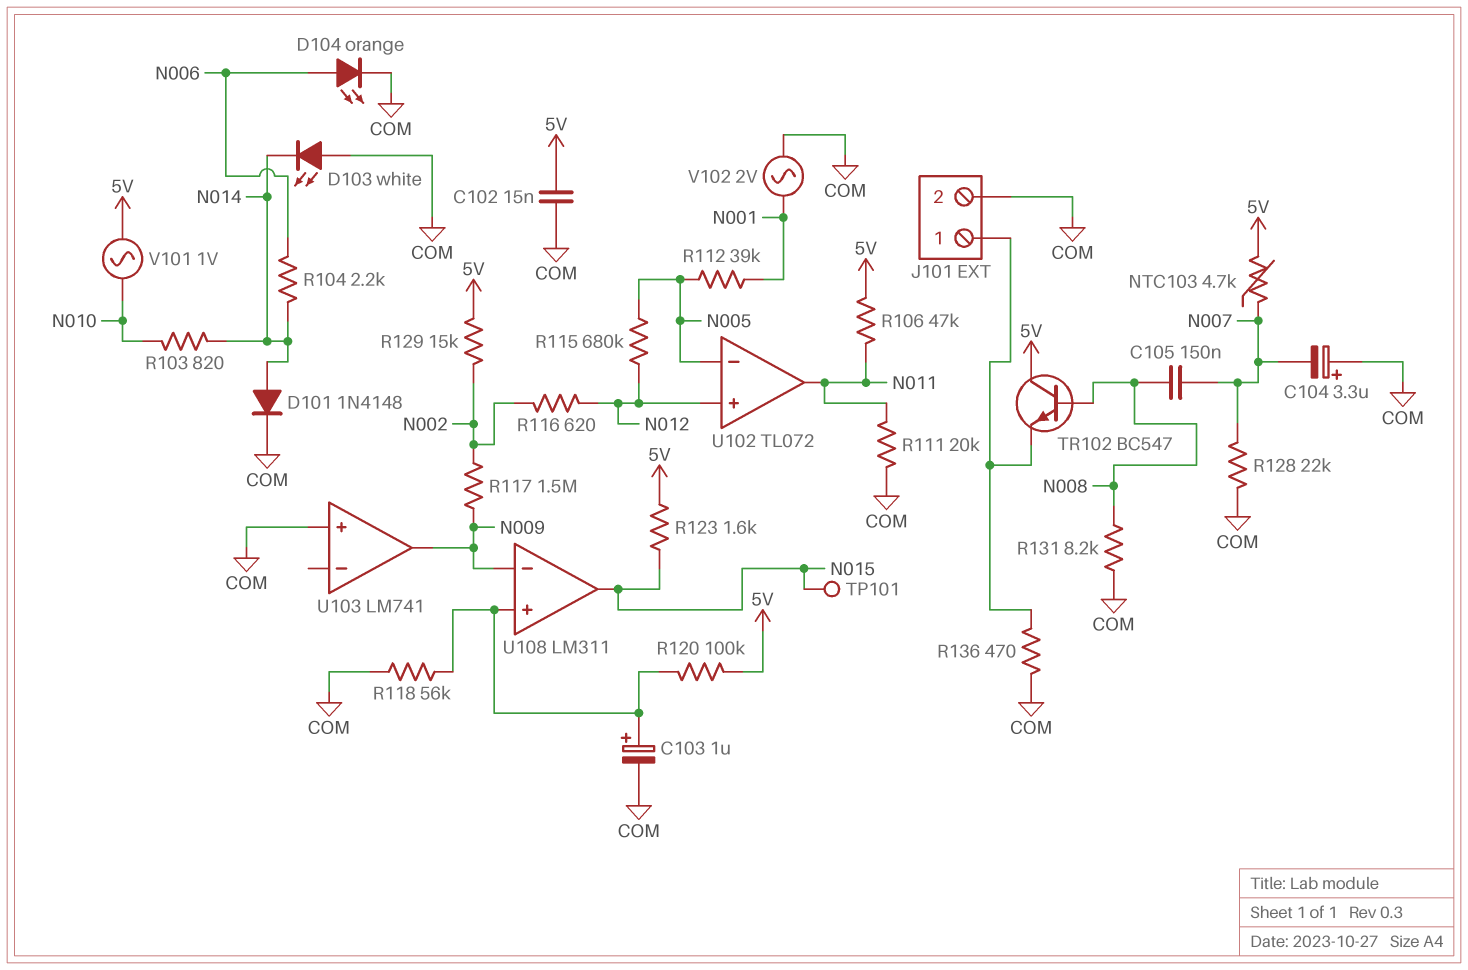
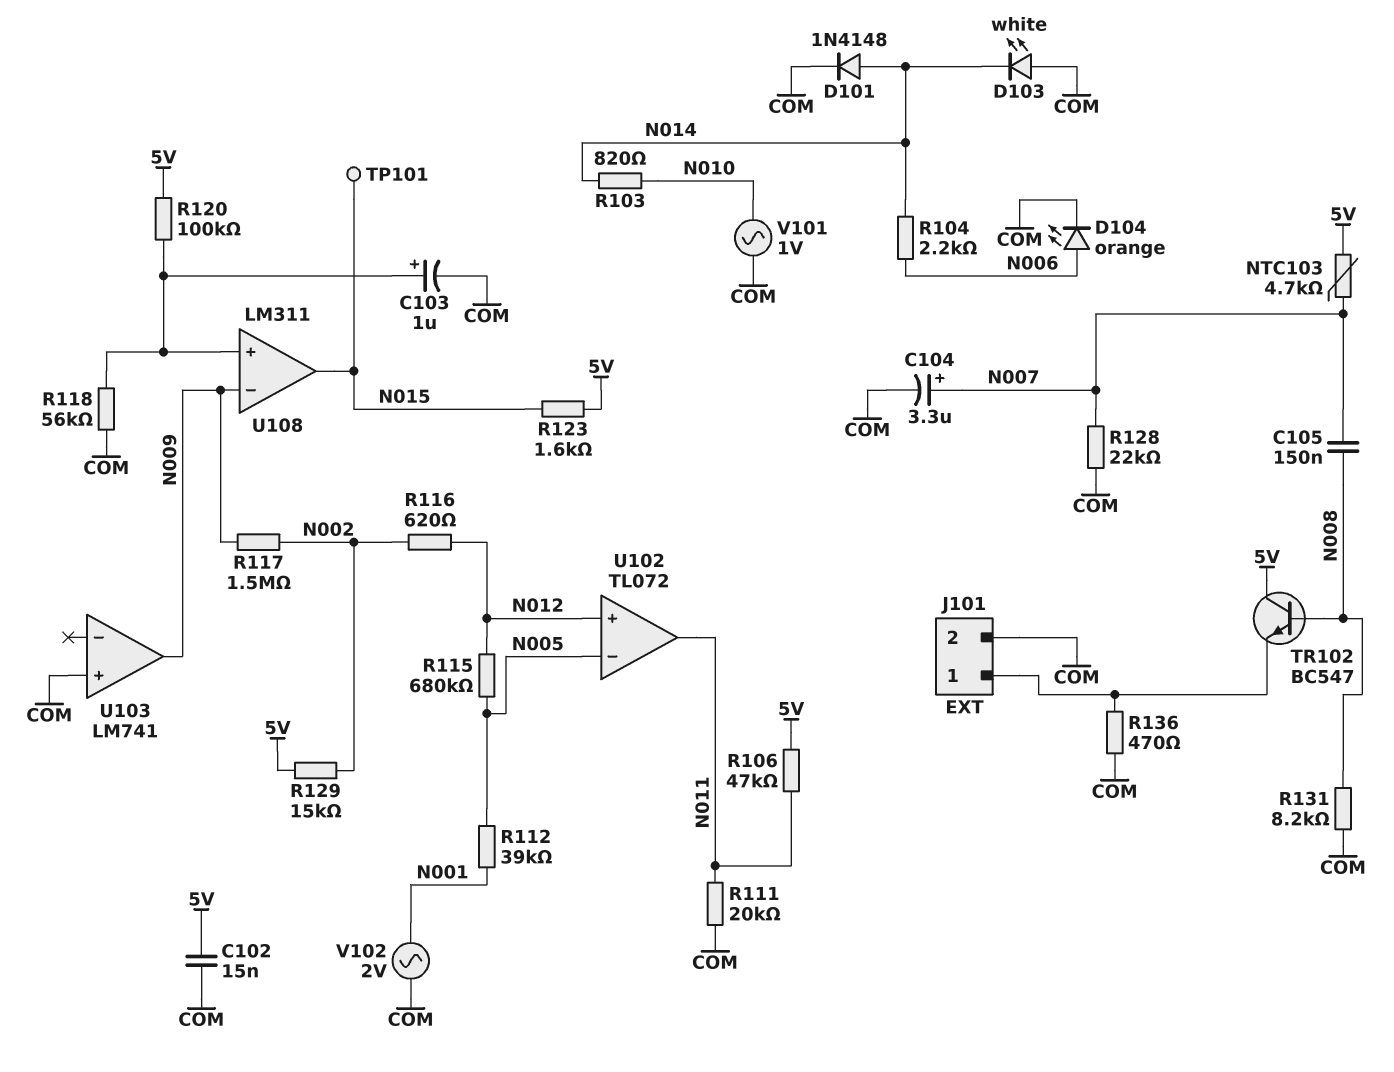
C104: 3.3uF (plus COM, minus N007) -> 3.3uF (plus N007, minus COM)
V101: AC 1V (5V, N010) -> AC 1V (COM, N010)

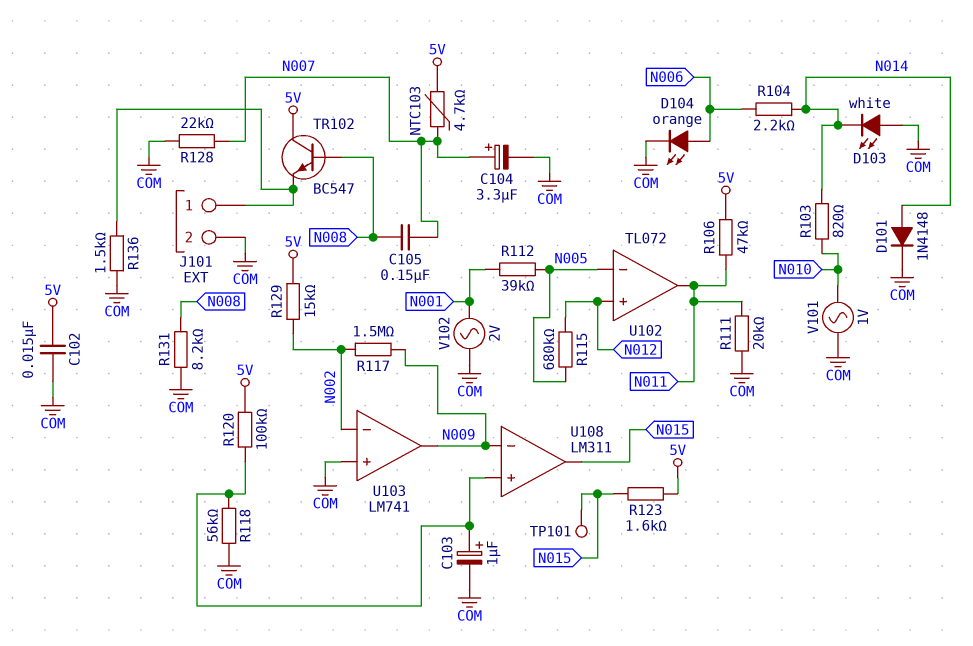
R116: 620 (N002, N012) -> none
R136: 470 (COM, J101/1) -> 1.5k (COM, J101/1)
U103 pin in-: none -> N002

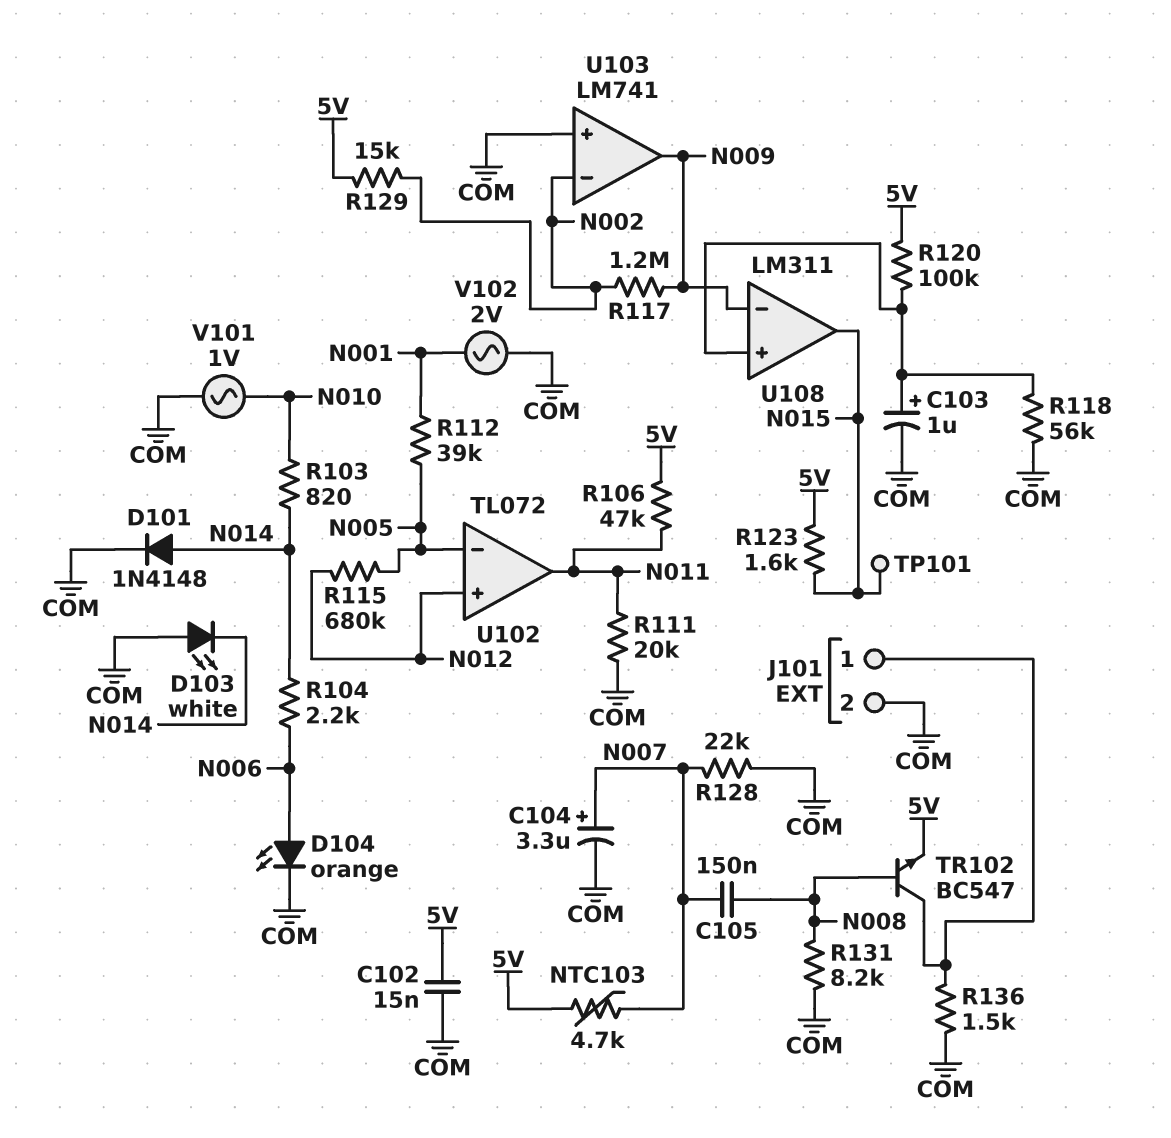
R117: 1.5M (N002, N009) -> 1.2M (N002, N009)
TR102: NPN BC547 (B N008, C 5V, E J101/1) -> NPN BC547 (B N008, C J101/1, E 5V)

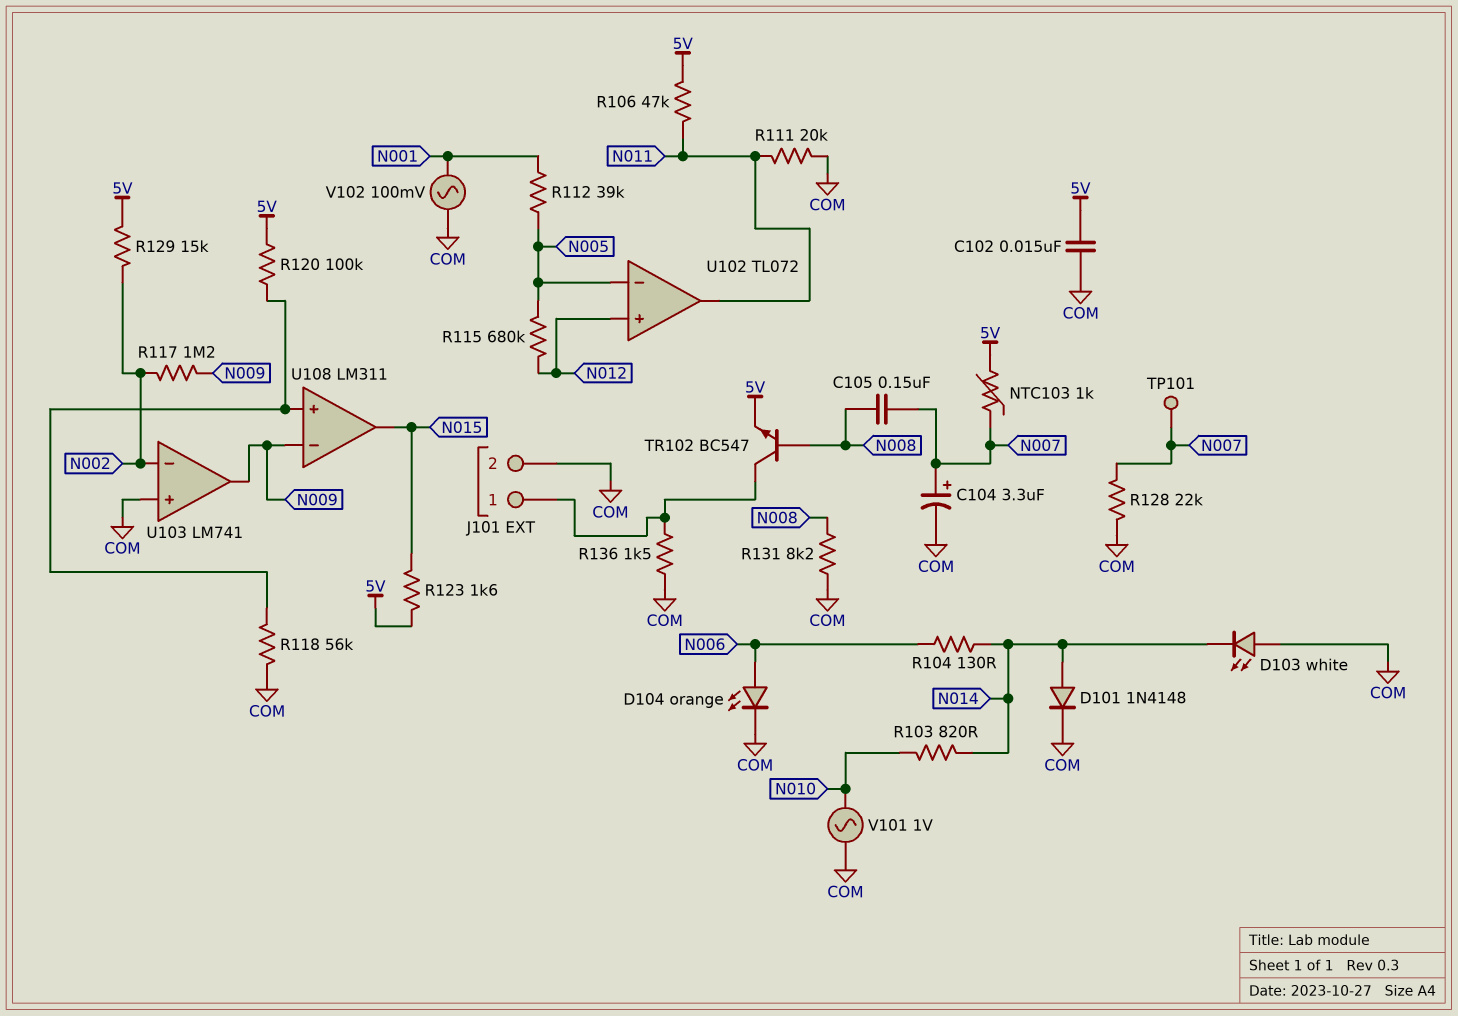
C103: 1uF (plus U108/in+, minus COM) -> none
NTC103: 4.7k (5V, N007) -> 1k (5V, N007)
R104: 2.2k (N006, N014) -> 130 (N006, N014)
TP101: test point (N015) -> test point (N007)
V102: AC 2V (COM, N001) -> AC 100mV (COM, N001)

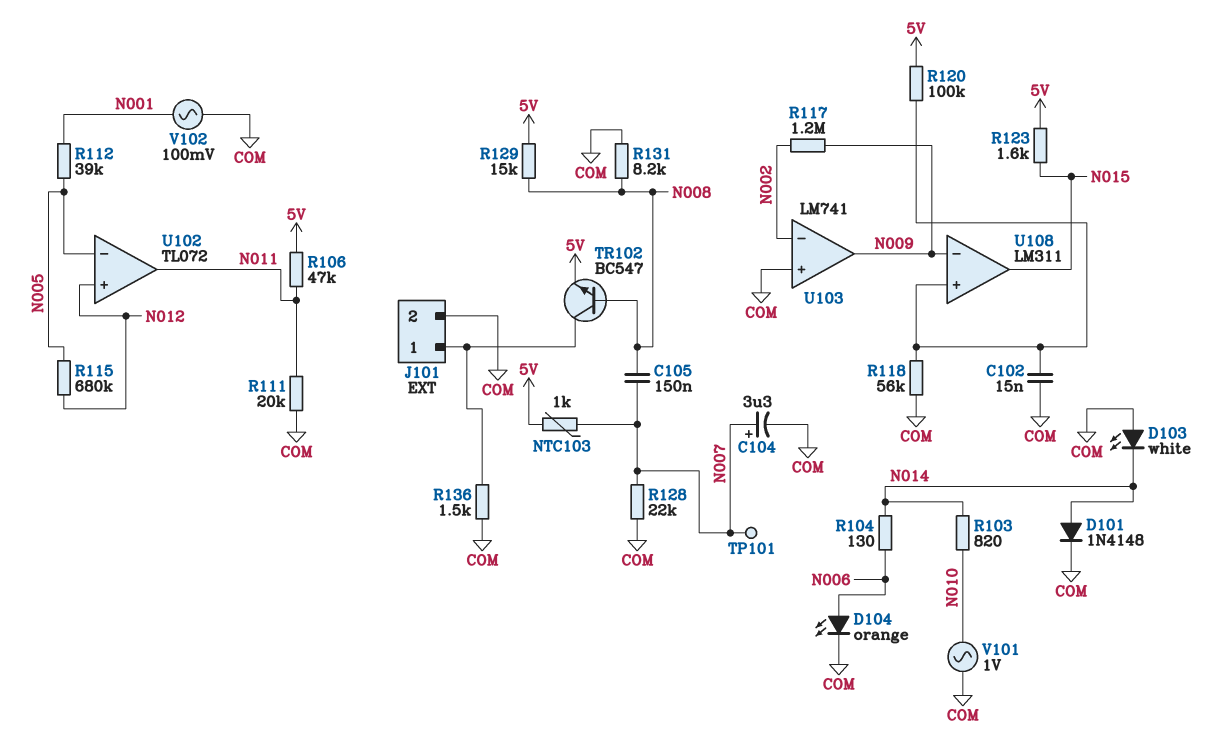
C102: 15nF (5V, COM) -> 15nF (COM, U108/in+)
R129: 15k (5V, N002) -> 15k (5V, N008)

